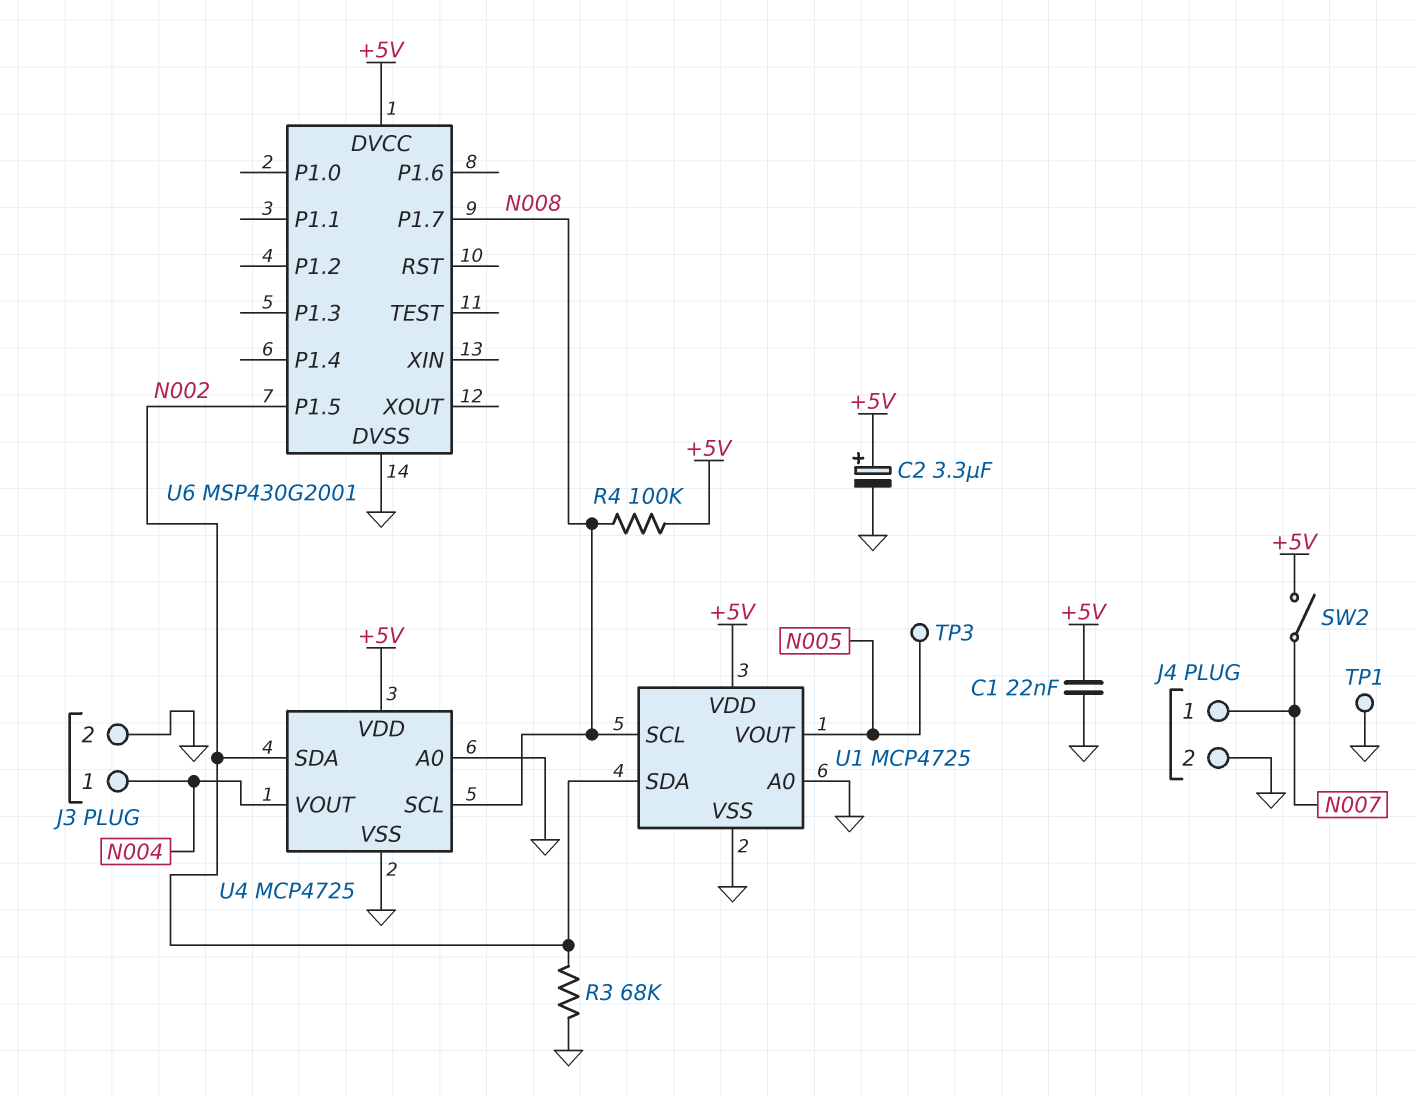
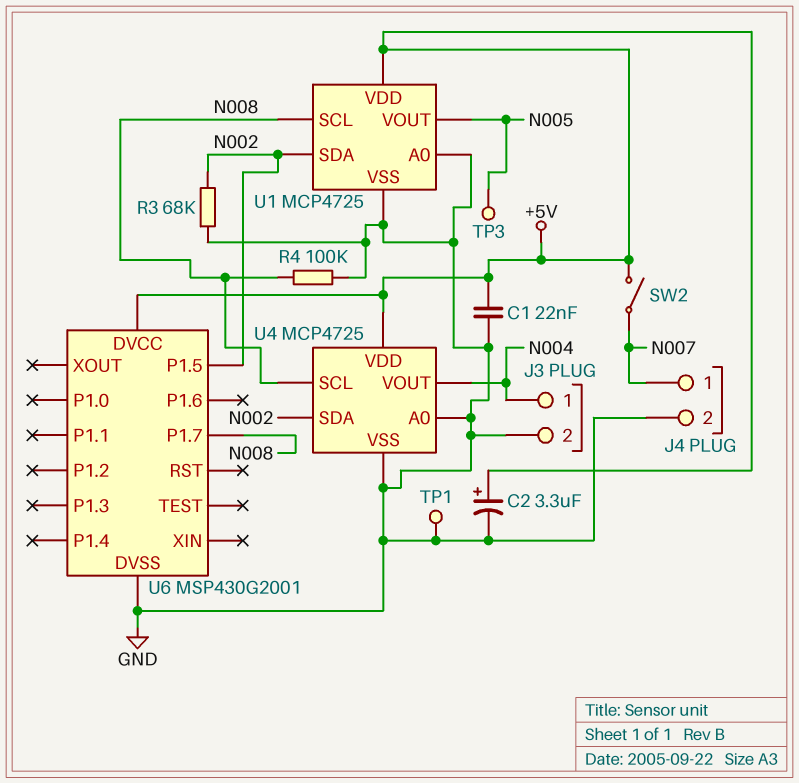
R4: 100k (+5V, N008) -> 100k (GND, N008)

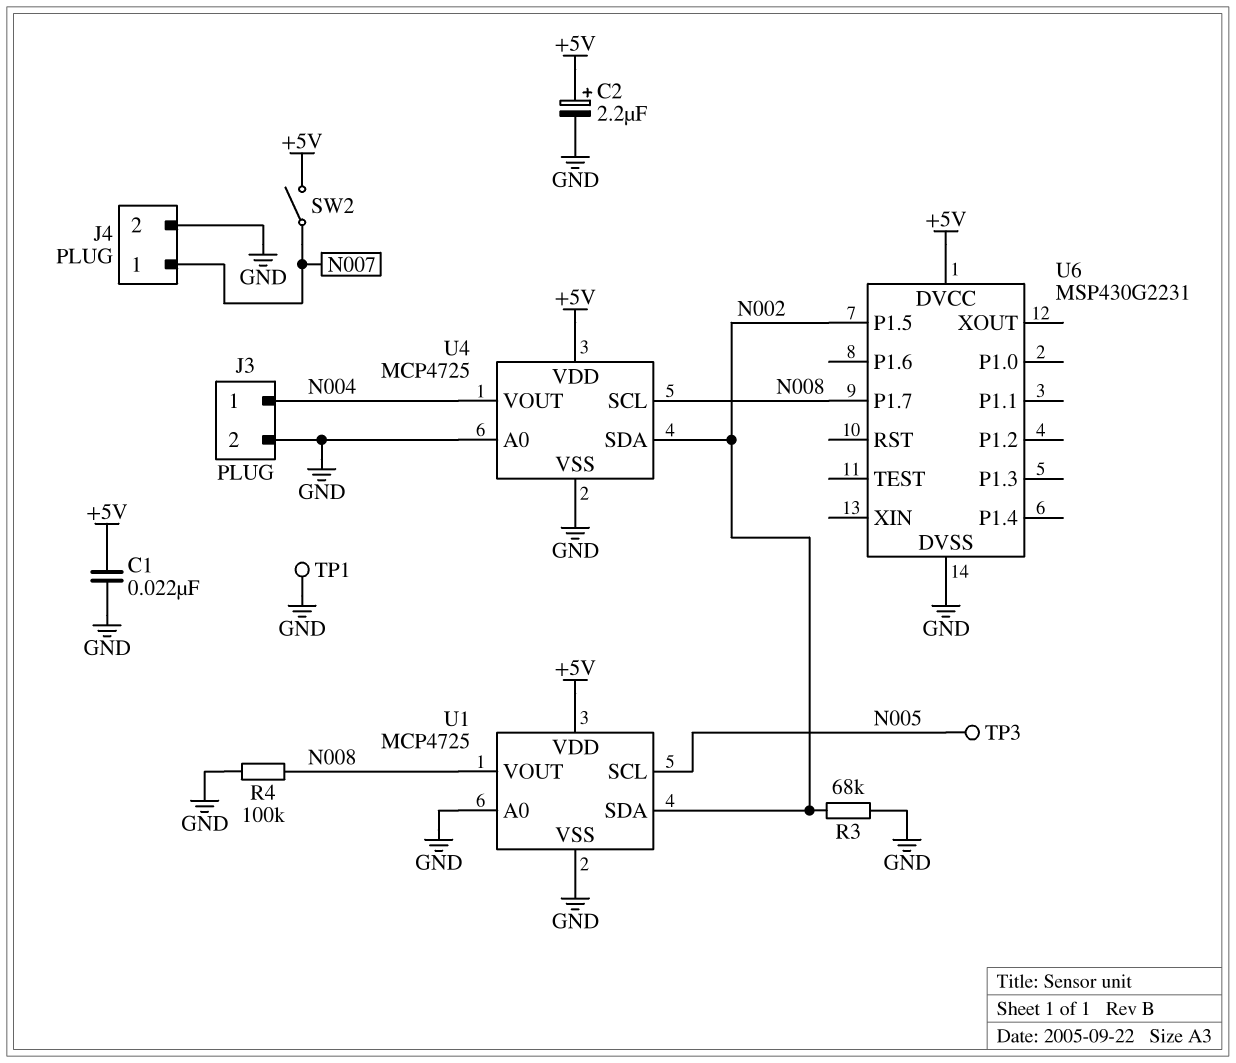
C2: 3.3uF (plus +5V, minus GND) -> 2.2uF (plus +5V, minus GND)
U1 pin SCL: N008 -> N005
U1 pin VOUT: N005 -> N008
U6: MSP430G2001 -> MSP430G2231

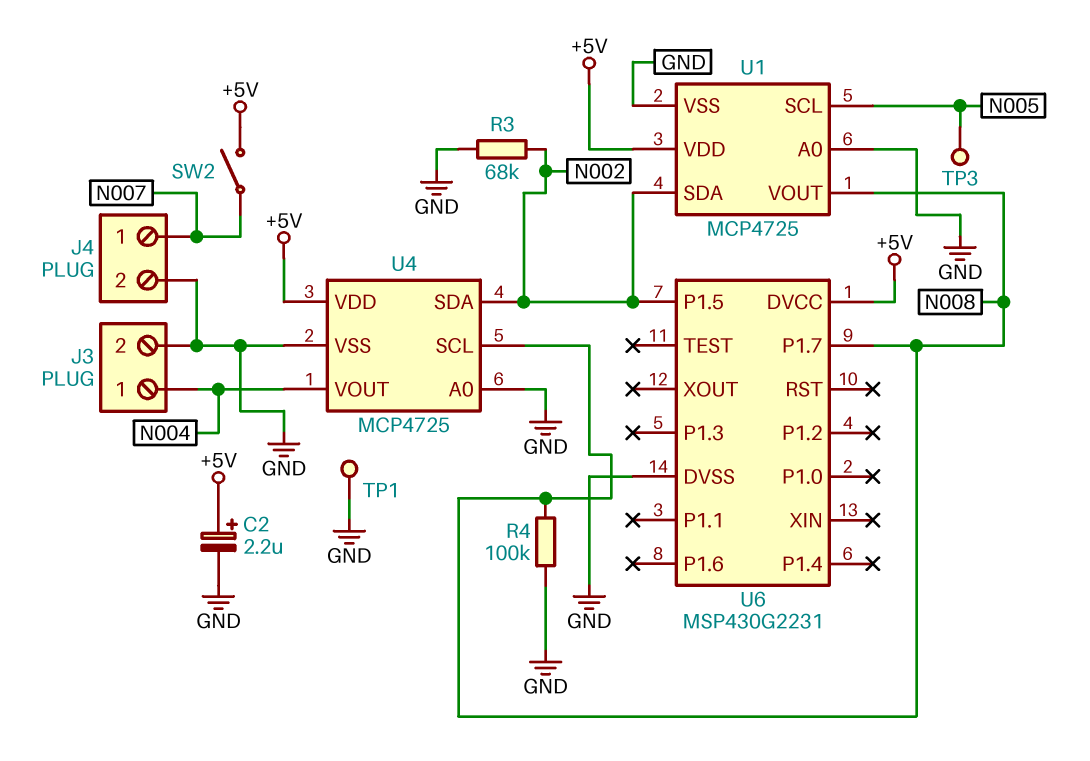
C1: 22nF (+5V, GND) -> none

